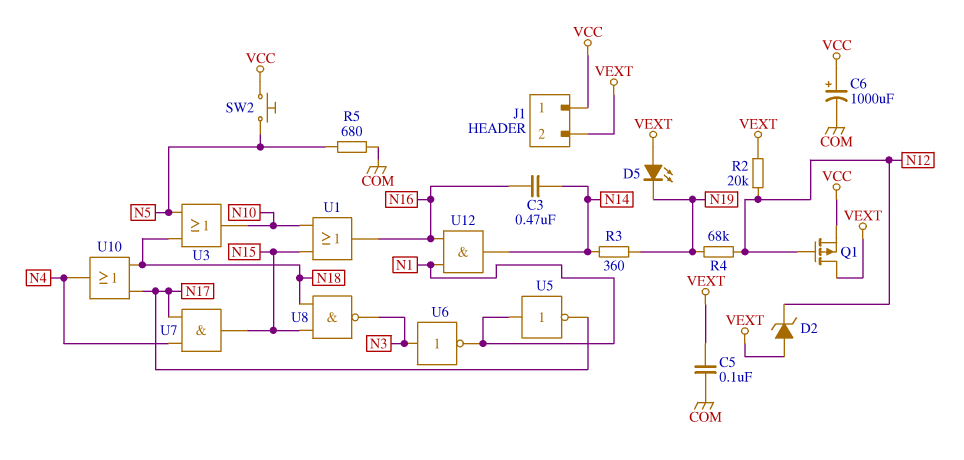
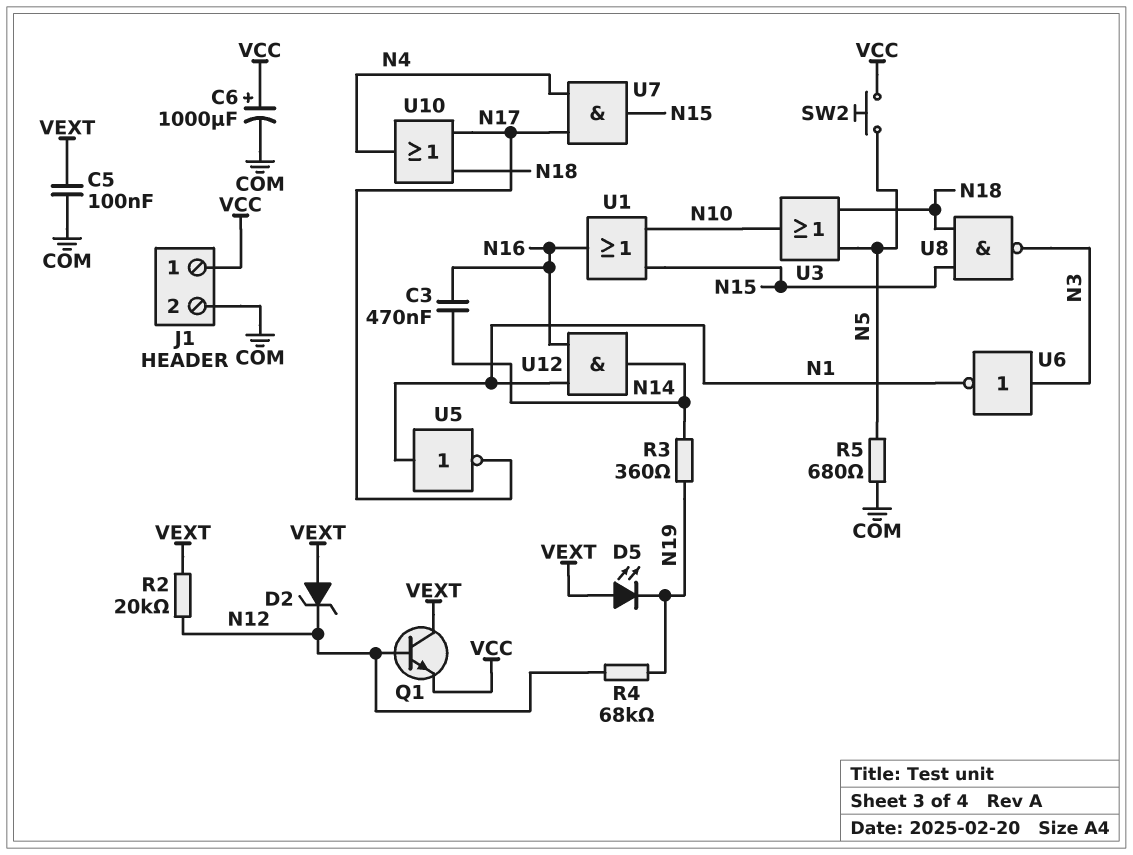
J1 pin 2: VEXT -> COM
Q1: PMOS (G N12, D VEXT, S VCC) -> NPN (B N12, C VEXT, E VCC)

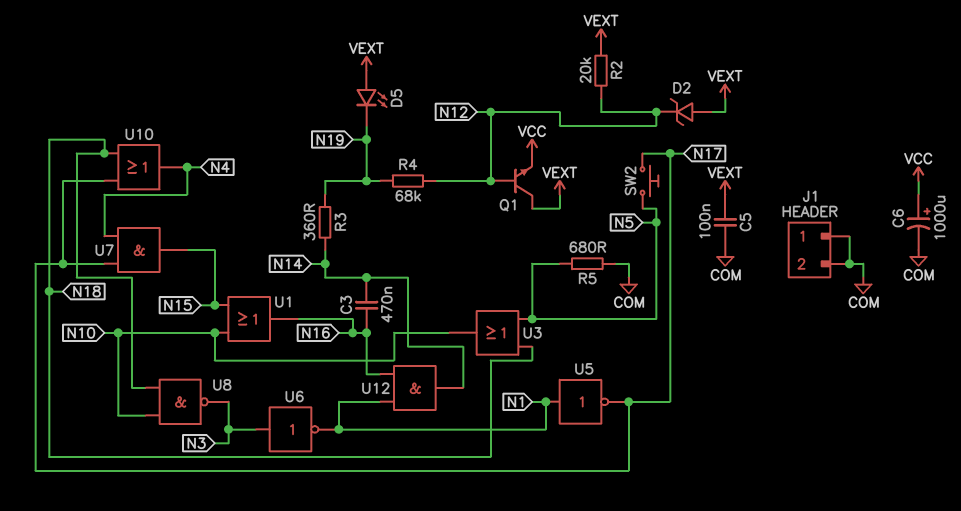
J1 pin 1: VCC -> COM
SW2: button (N5, VCC) -> button (N5, N17)
U8: NAND (in N15, in N18, out N3) -> NAND (in N10, in N18, out N3)

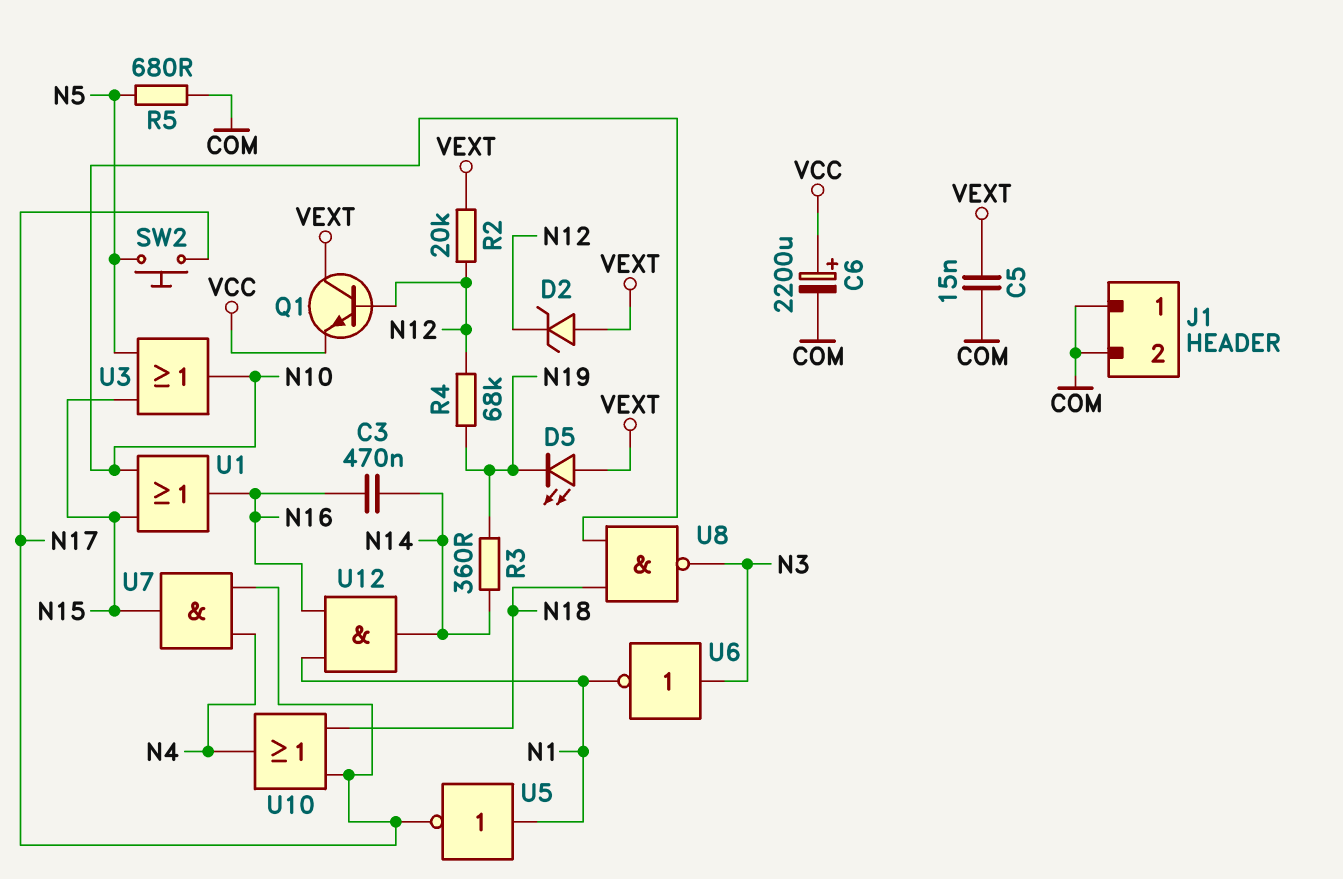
C5: 100nF (COM, VEXT) -> 15nF (COM, VEXT)
C6: 1000uF (plus VCC, minus COM) -> 2200uF (plus VCC, minus COM)
U3: OR (in N5, in N18, out N10) -> OR (in N5, in N15, out N10)

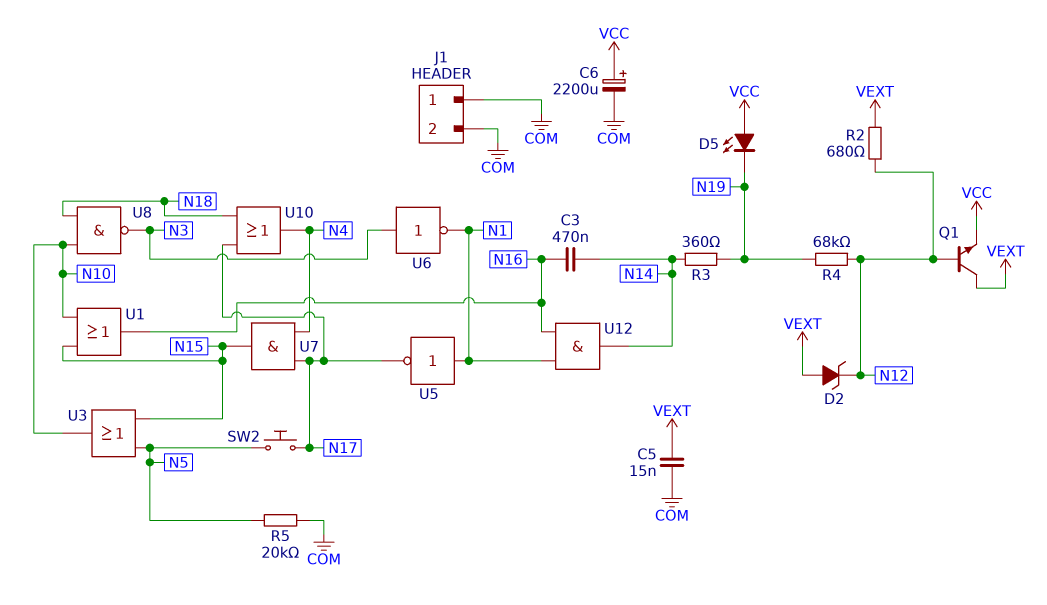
D5: LED (A VEXT, K N19) -> LED (A VCC, K N19)
R2: 20k (N12, VEXT) -> 680 (N12, VEXT)
R5: 680 (COM, N5) -> 20k (COM, N5)

